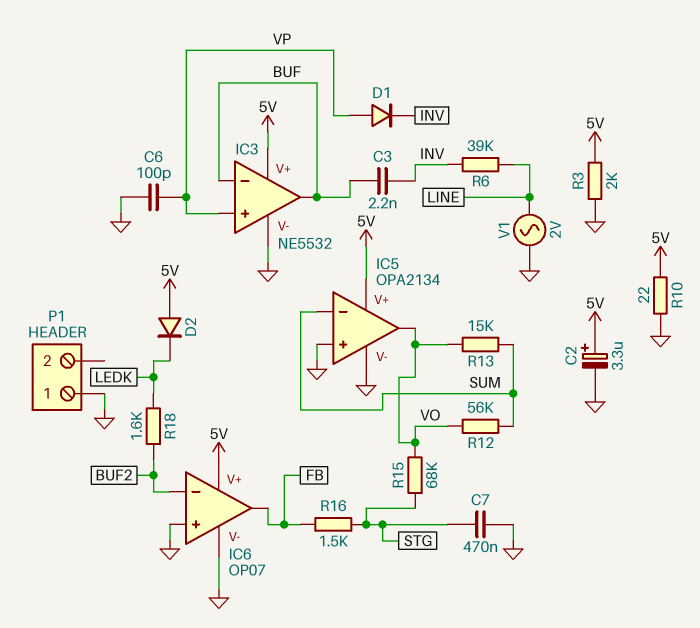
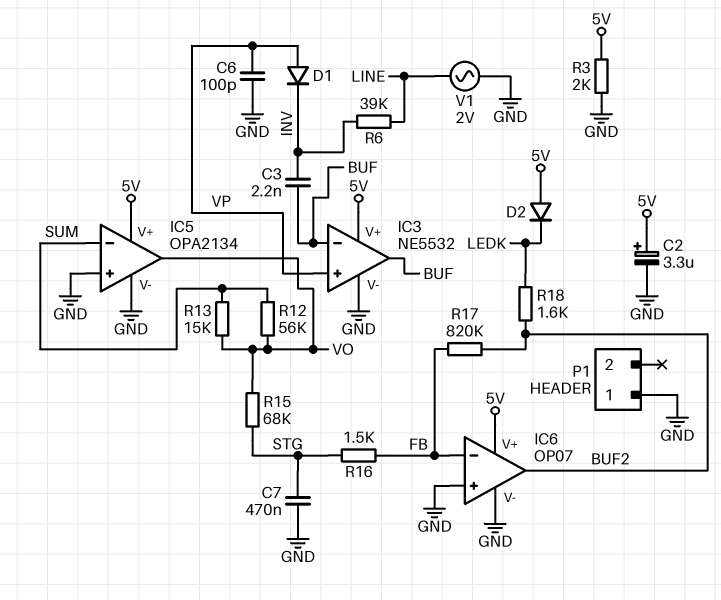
IC6 pin in-: BUF2 -> FB
IC6 pin out: FB -> BUF2
R10: 22 (5V, GND) -> none
R17: none -> 820k (BUF2, FB)

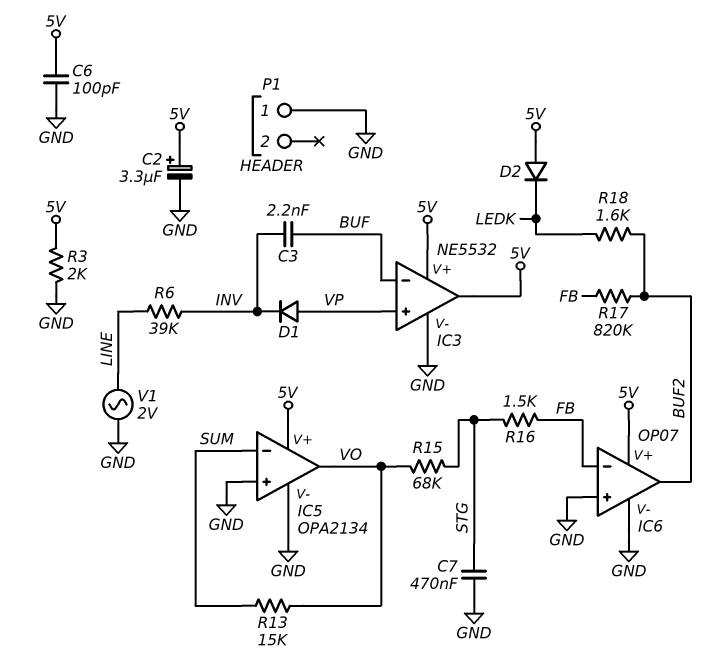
C6: 100pF (GND, VP) -> 100pF (5V, GND)
IC3 pin out: BUF -> 5V
R12: 56k (SUM, VO) -> none

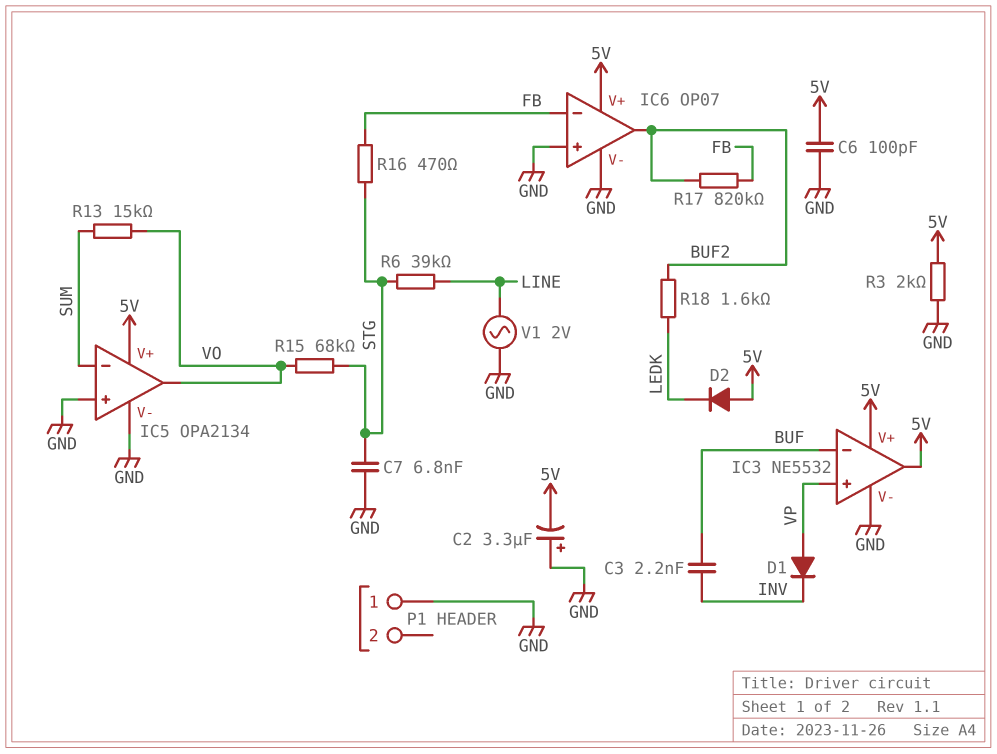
C2: 3.3uF (plus 5V, minus GND) -> 3.3uF (plus GND, minus 5V)
C7: 470nF (GND, STG) -> 6.8nF (GND, STG)
R6: 39k (INV, LINE) -> 39k (LINE, STG)
R16: 1.5k (FB, STG) -> 470 (FB, STG)

